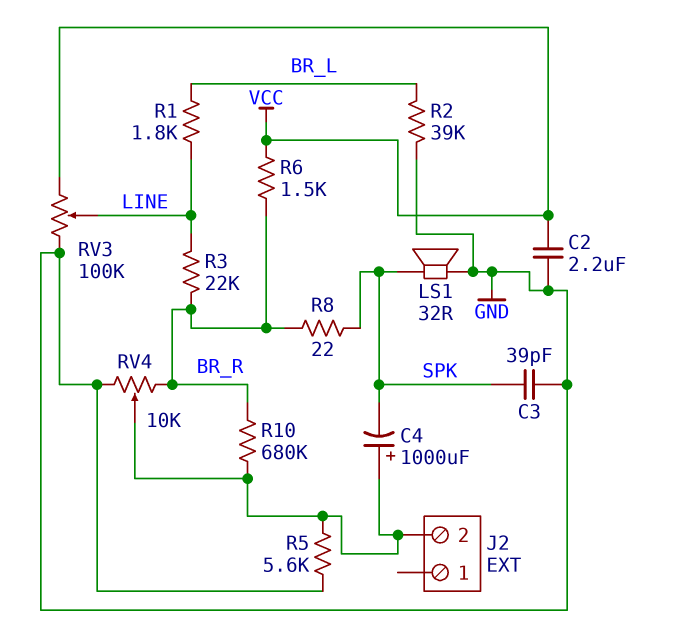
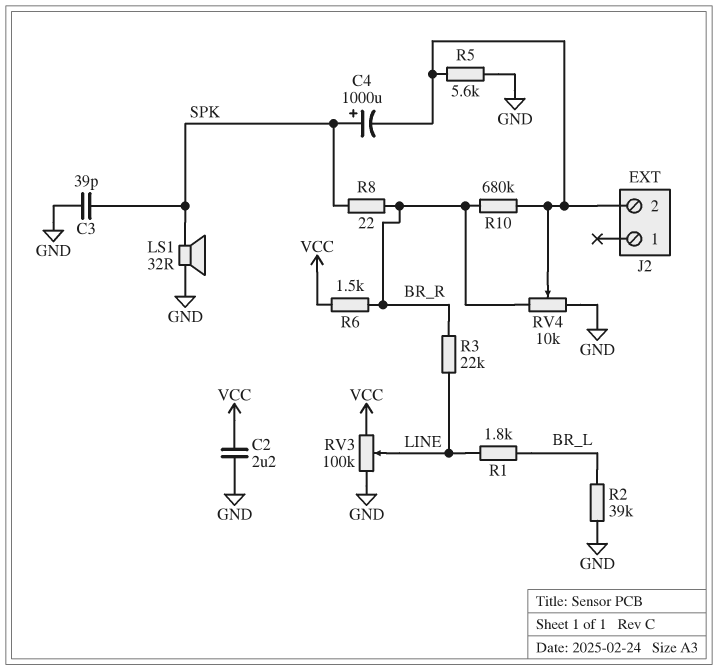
C4: 1000uF (plus J2/2, minus SPK) -> 1000uF (plus SPK, minus J2/2)

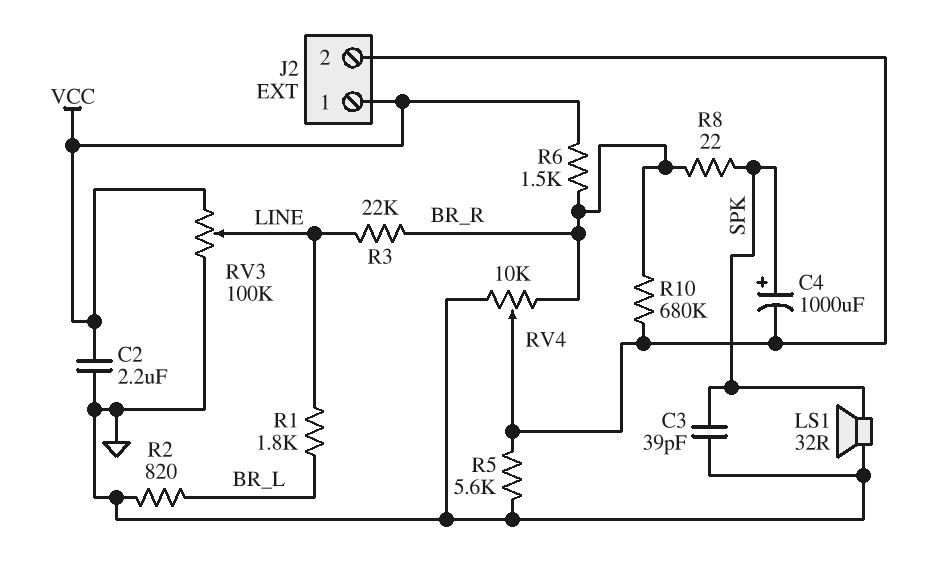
J2 pin 1: none -> VCC
R2: 39k (BR_L, GND) -> 820 (BR_L, GND)

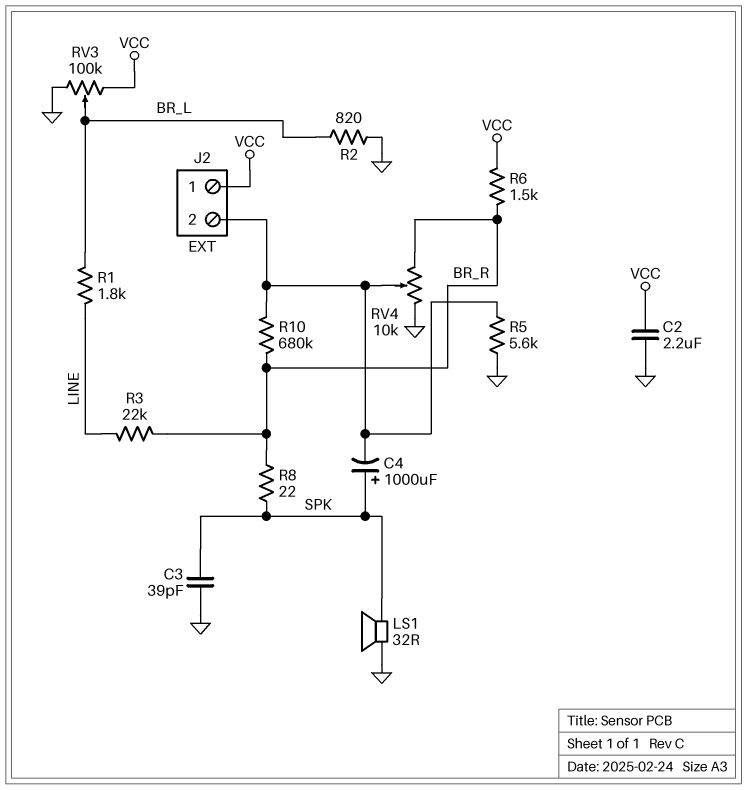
RV3: 100k (GND, VCC, wiper LINE) -> 100k (GND, VCC, wiper BR_L)

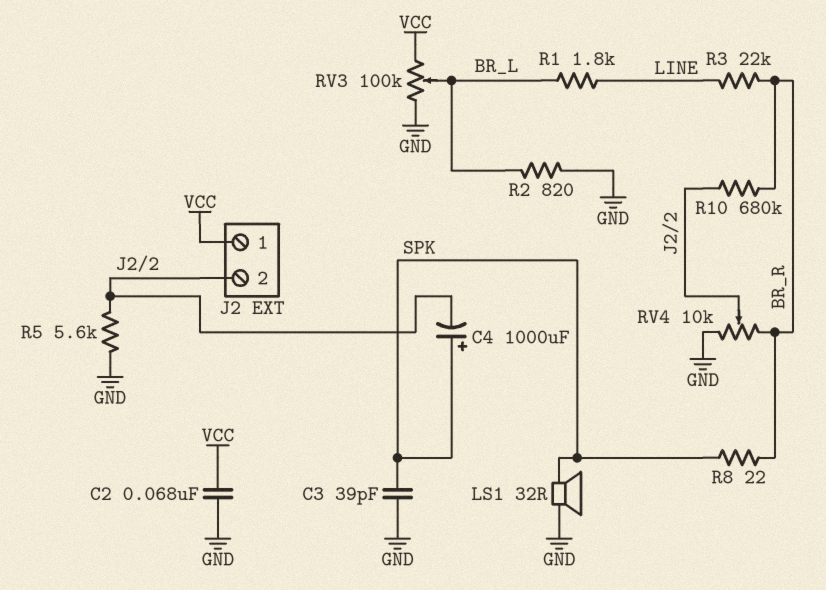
C2: 2.2uF (GND, VCC) -> 68nF (GND, VCC)
R6: 1.5k (BR_R, VCC) -> none

